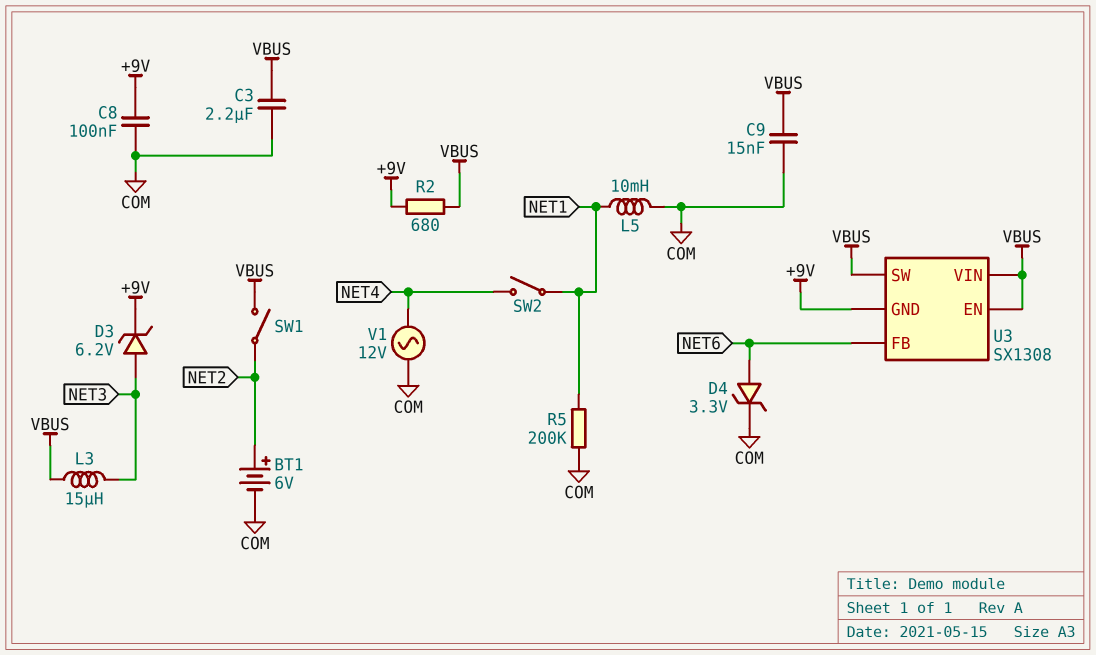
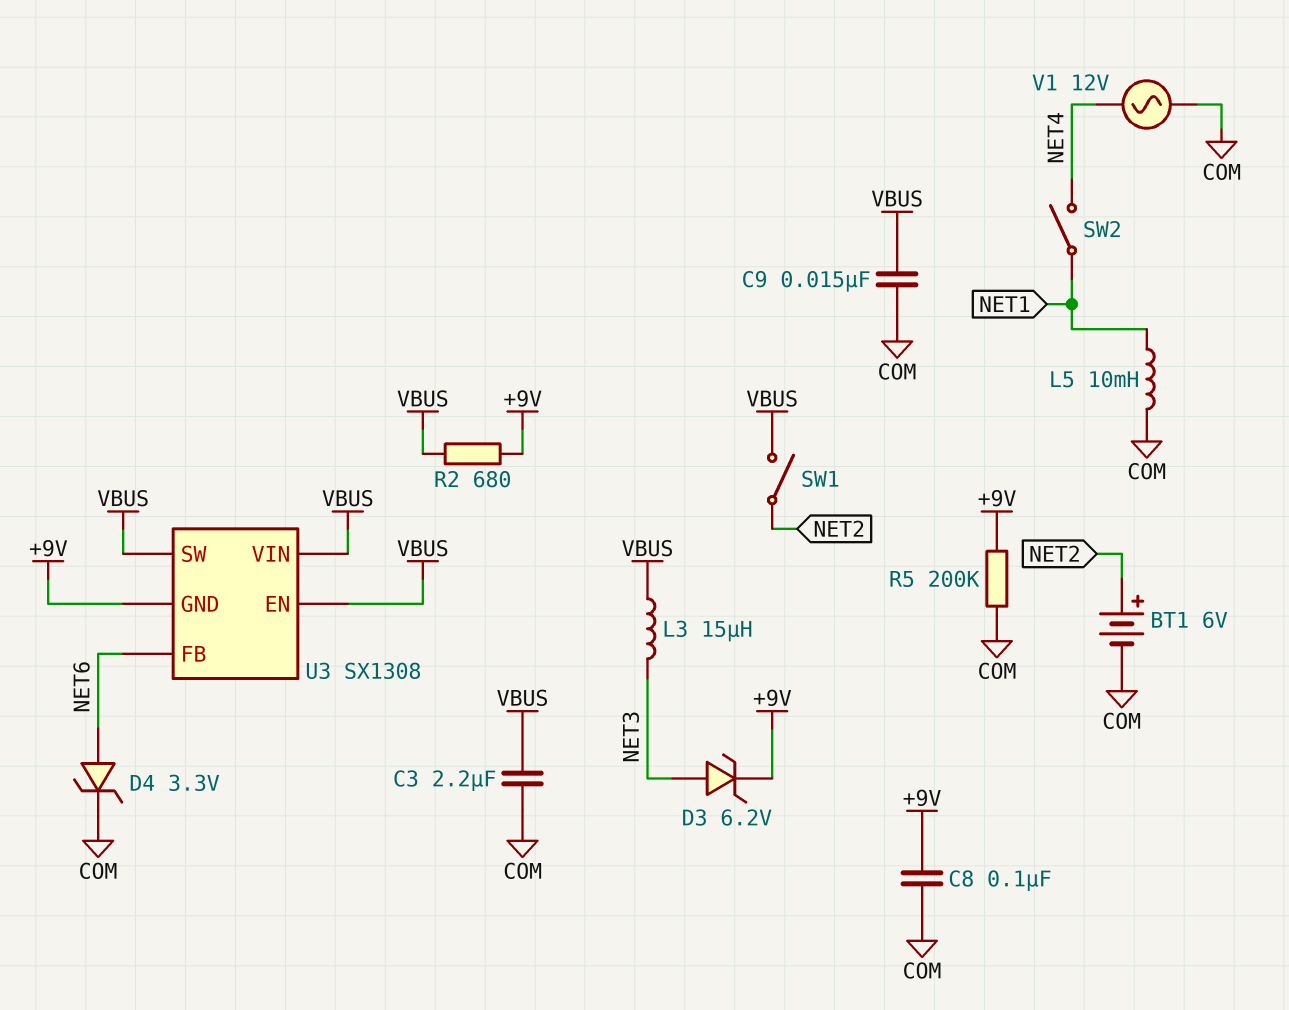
R5: 200k (COM, NET1) -> 200k (+9V, COM)

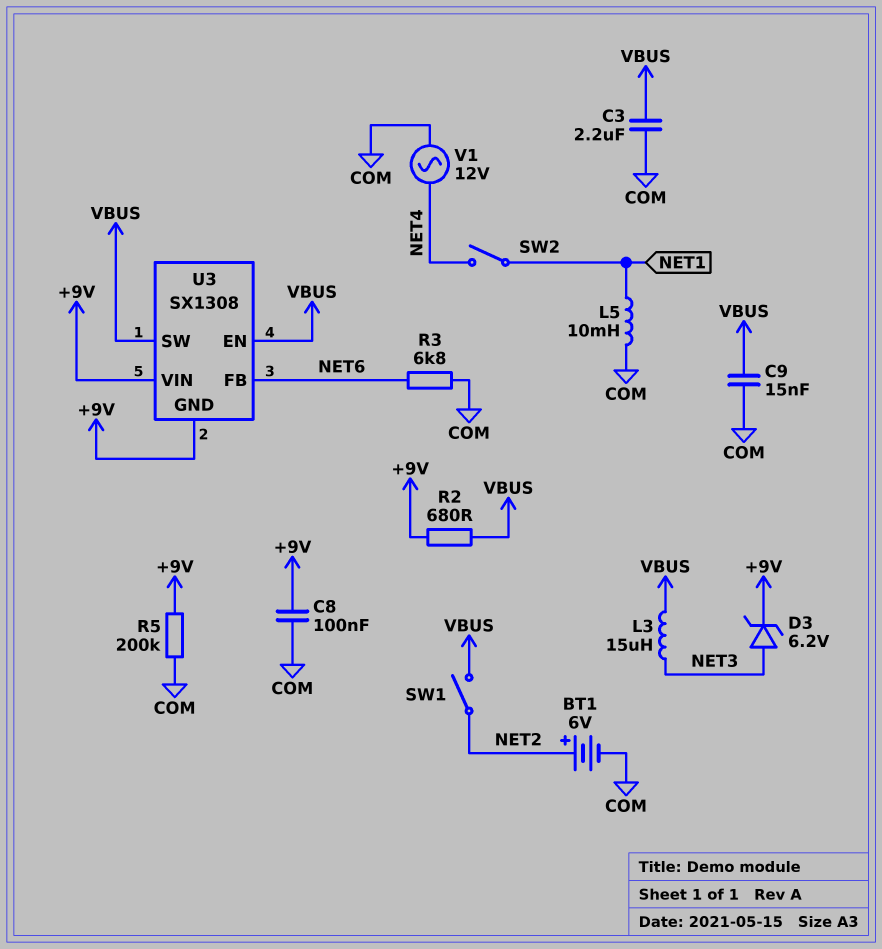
D4: zener 3.3V (A NET6, K COM) -> none
R3: none -> 6.8k (COM, NET6)
U3 pin VIN: VBUS -> +9V

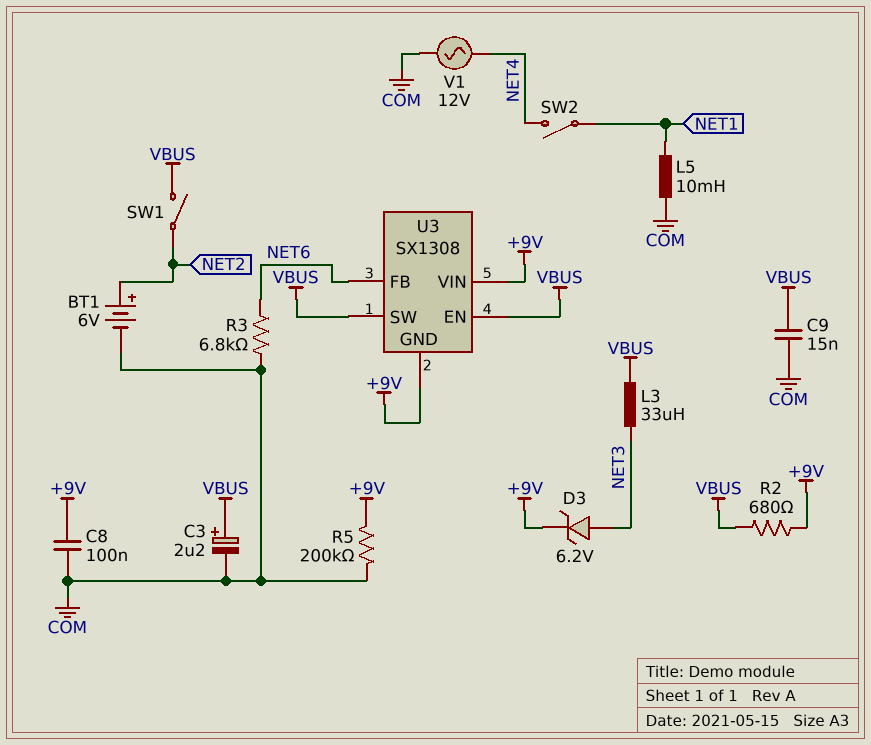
C3: 2.2uF (COM, VBUS) -> 2.2uF (plus VBUS, minus COM)
L3: 15uH (NET3, VBUS) -> 33uH (NET3, VBUS)

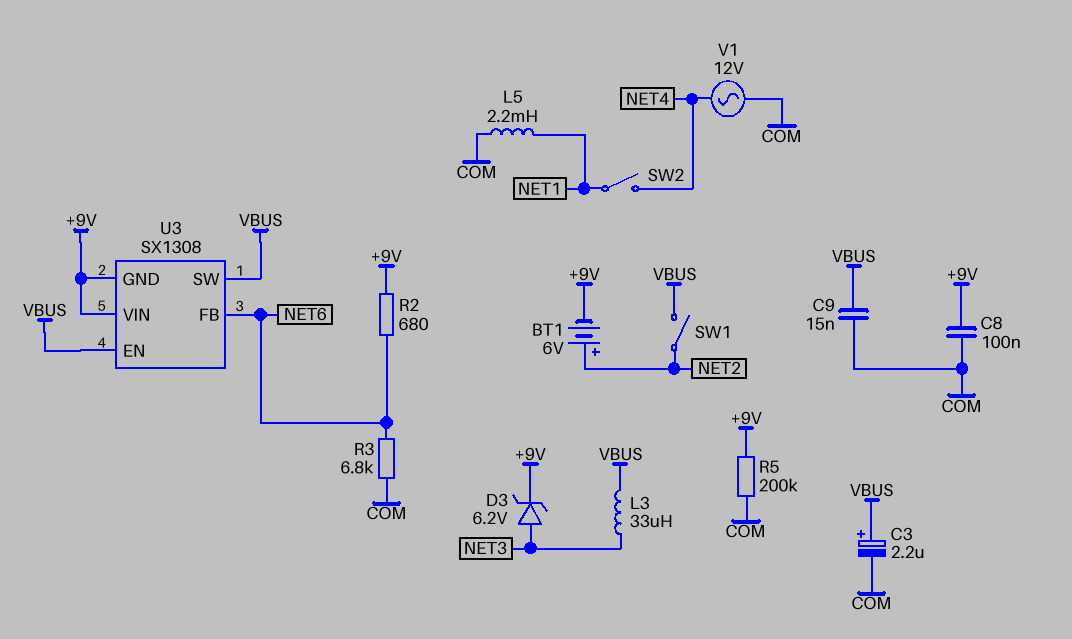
BT1: 6V (plus NET2, minus COM) -> 6V (plus NET2, minus +9V)
L5: 10mH (COM, NET1) -> 2.2mH (COM, NET1)
R2: 680 (+9V, VBUS) -> 680 (+9V, NET6)

